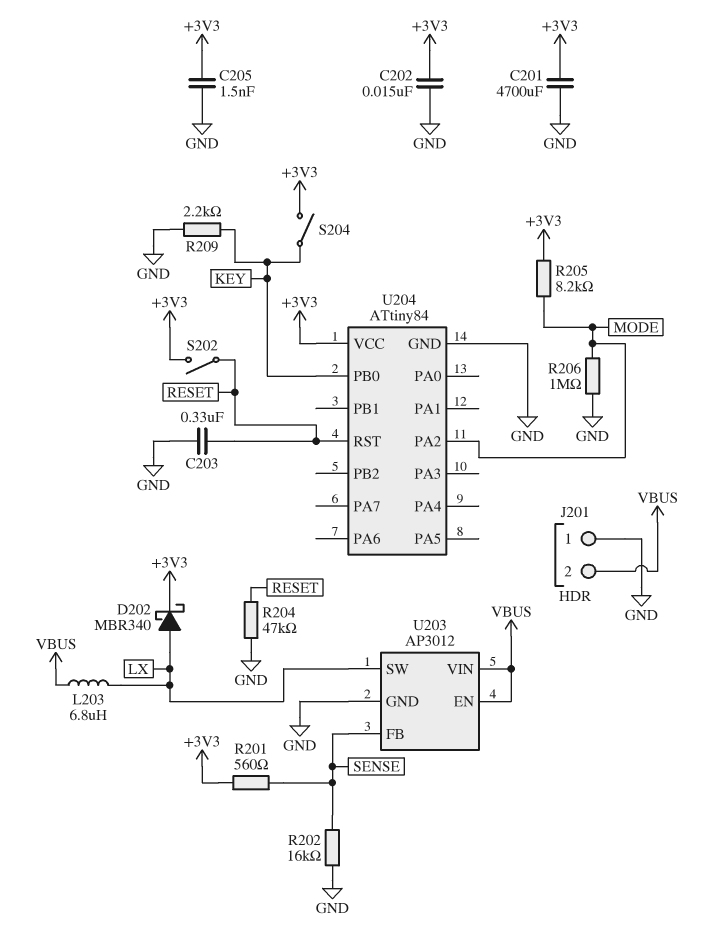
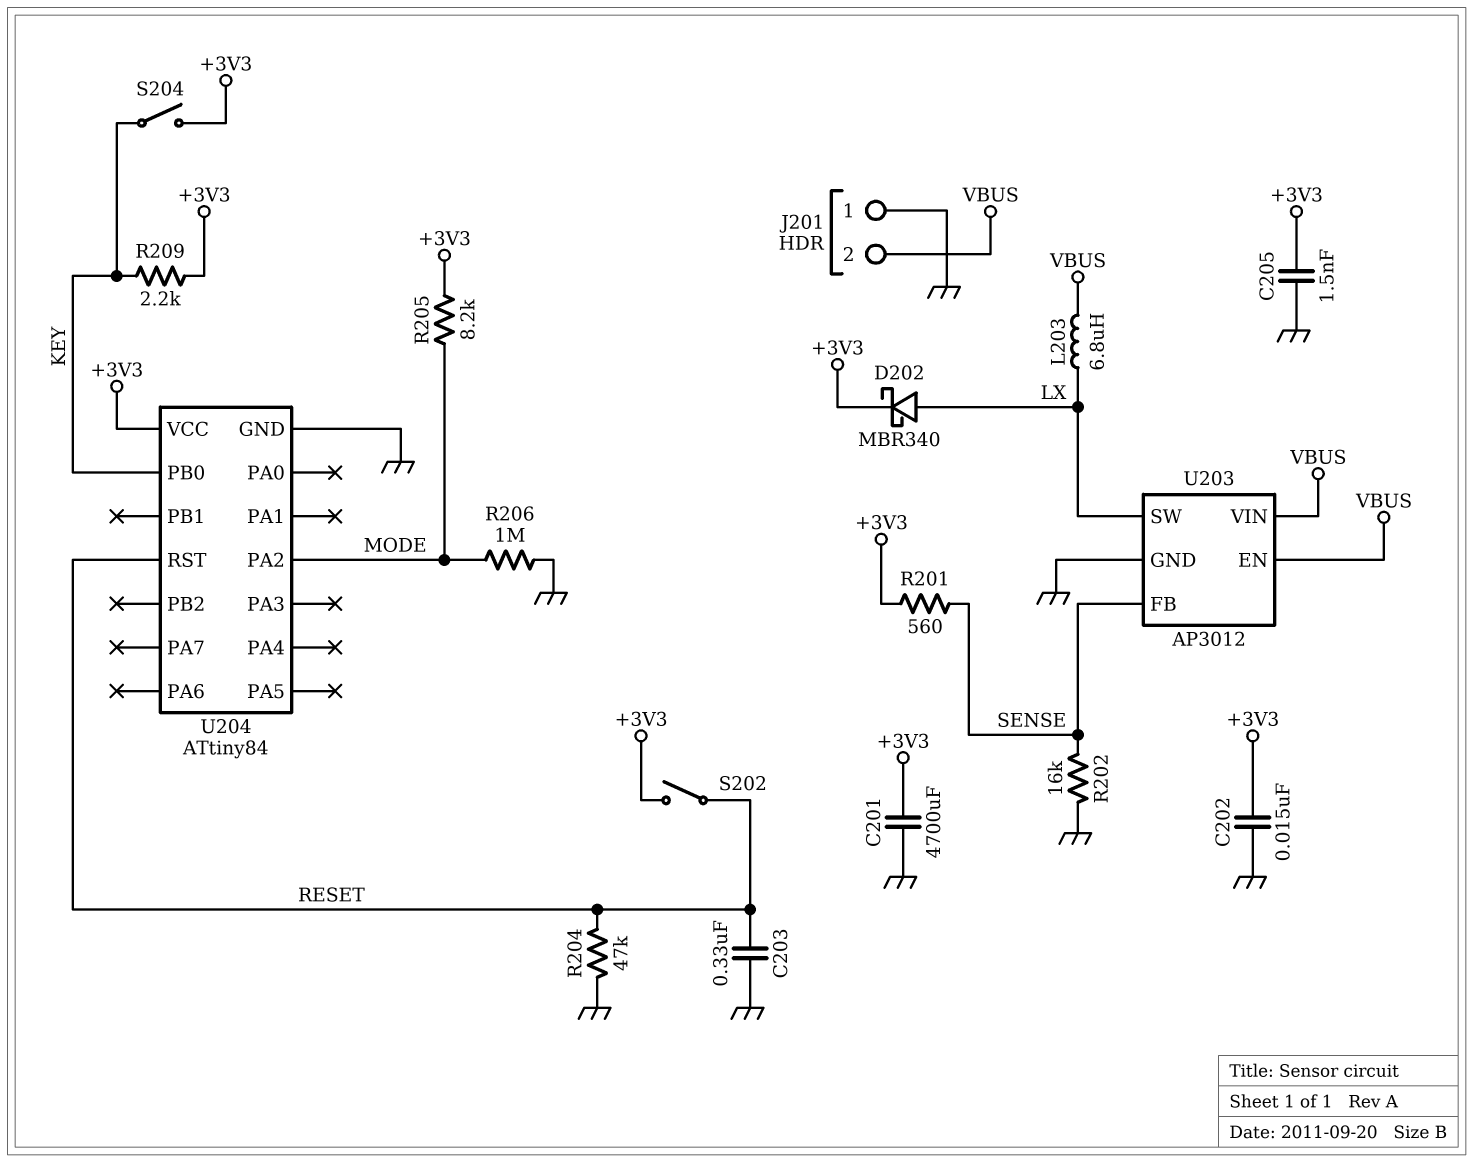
R209: 2.2k (GND, KEY) -> 2.2k (+3V3, KEY)

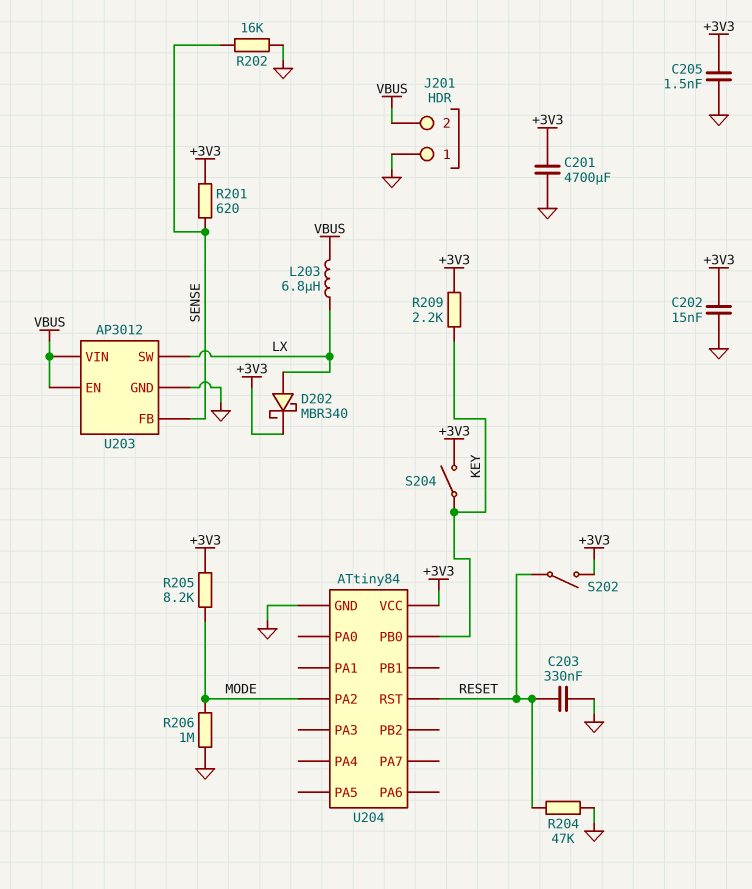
R201: 560 (+3V3, SENSE) -> 620 (+3V3, SENSE)

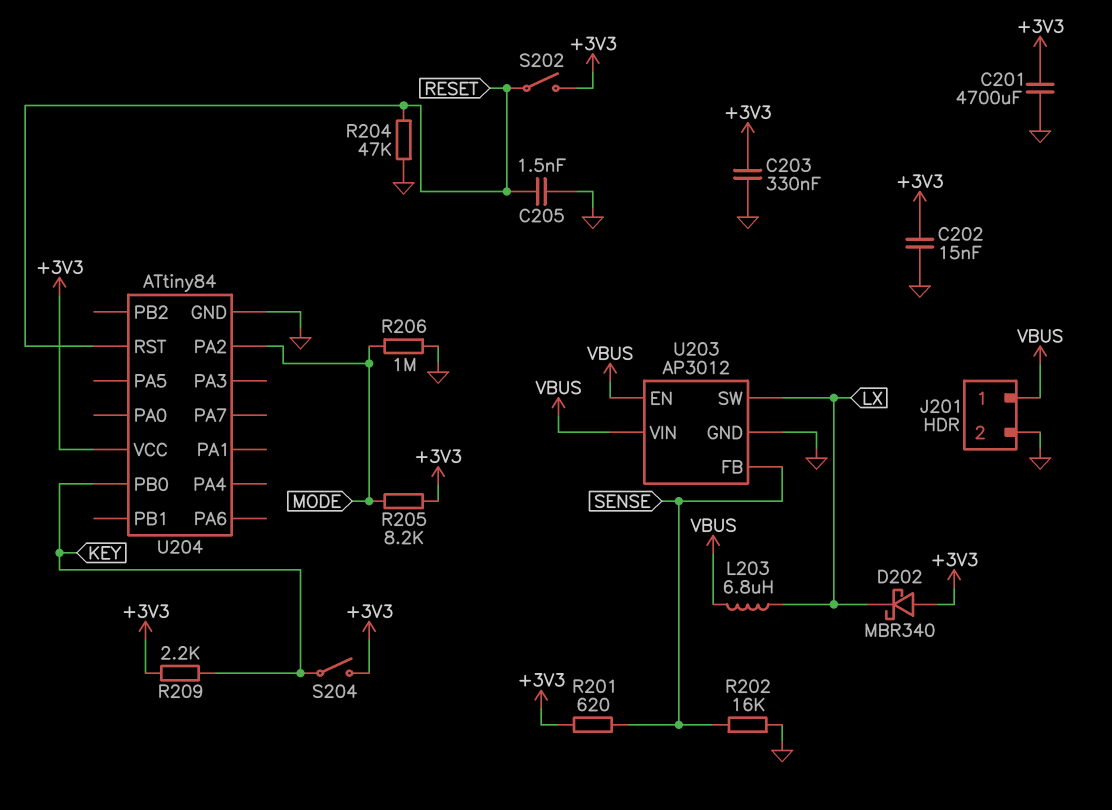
C203: 330nF (GND, RESET) -> 330nF (+3V3, GND)
C205: 1.5nF (+3V3, GND) -> 1.5nF (GND, RESET)
D202: schottky MBR340 (A LX, K +3V3) -> schottky MBR340 (A +3V3, K LX)
J201 pin 1: GND -> VBUS
J201 pin 2: VBUS -> GND

